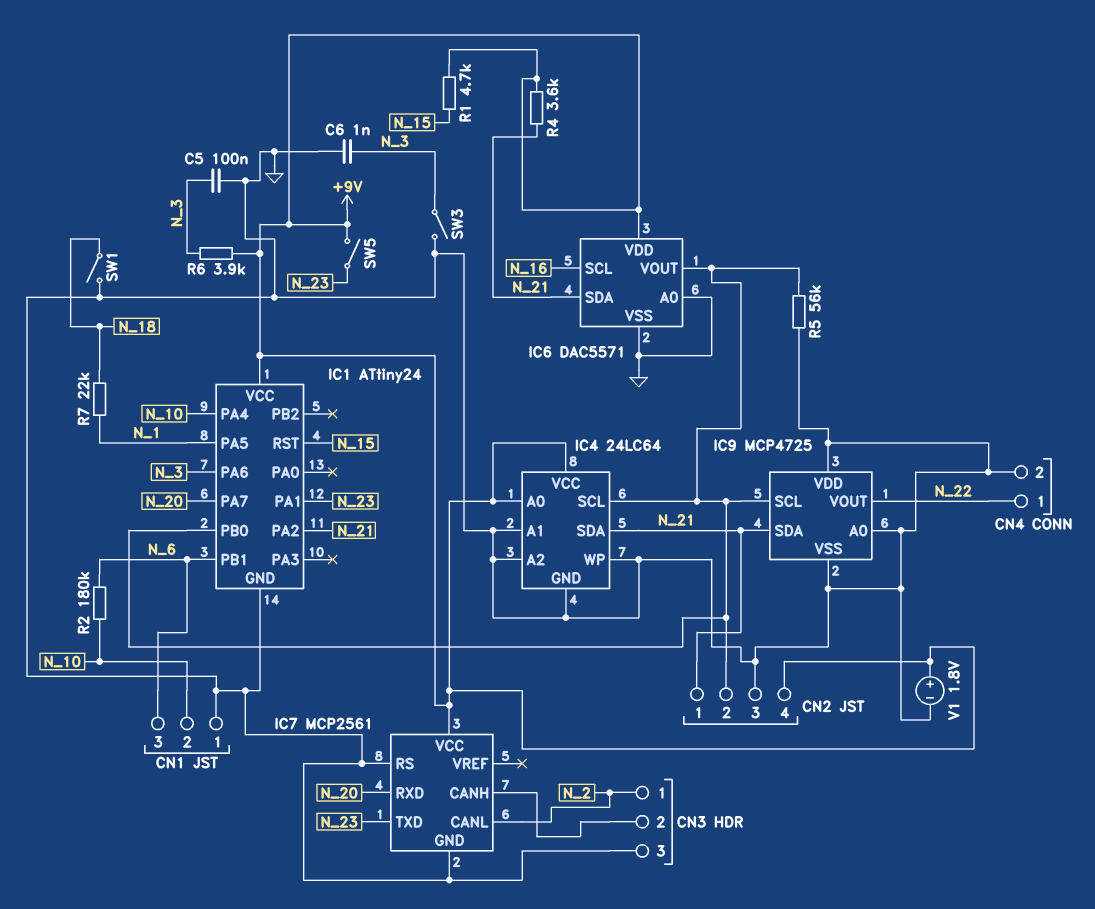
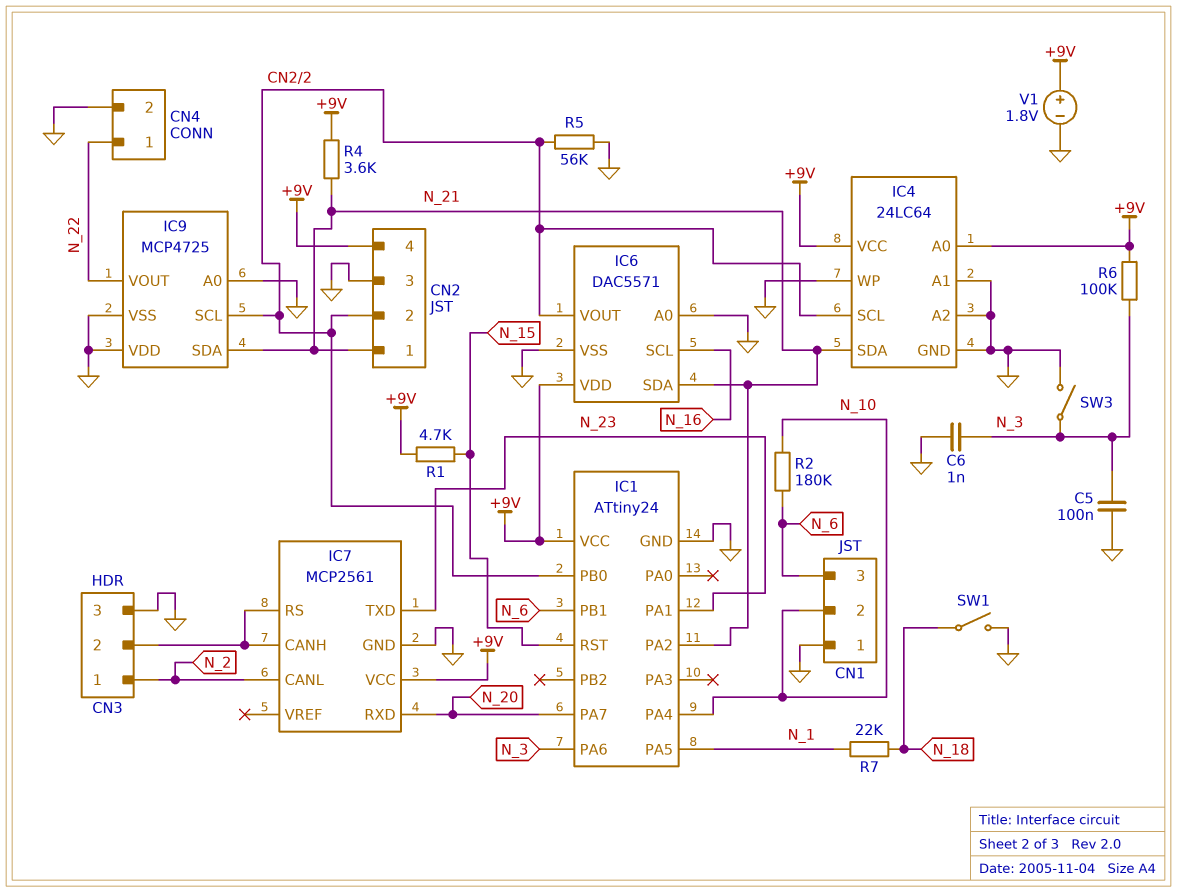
IC7 pin RS: GND -> CN3/2
R6: 3.9k (+9V, N_3) -> 100k (+9V, N_3)
SW5: switch (+9V, N_23) -> none

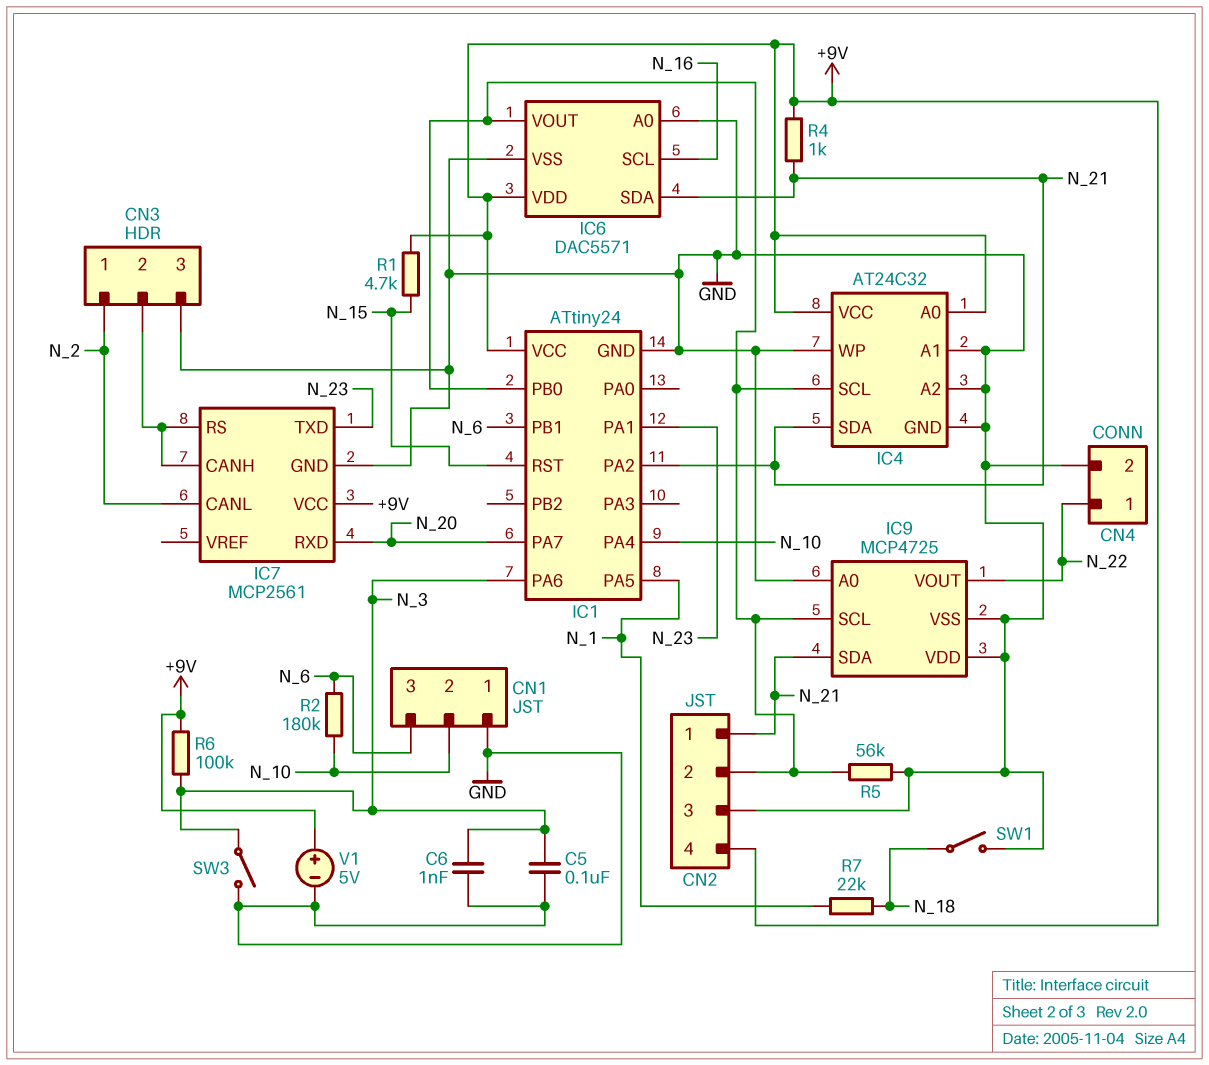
IC4: 24LC64 -> AT24C32
R4: 3.6k (+9V, N_21) -> 1k (+9V, N_21)
V1: 1.8V (plus +9V, minus GND) -> 5V (plus +9V, minus GND)

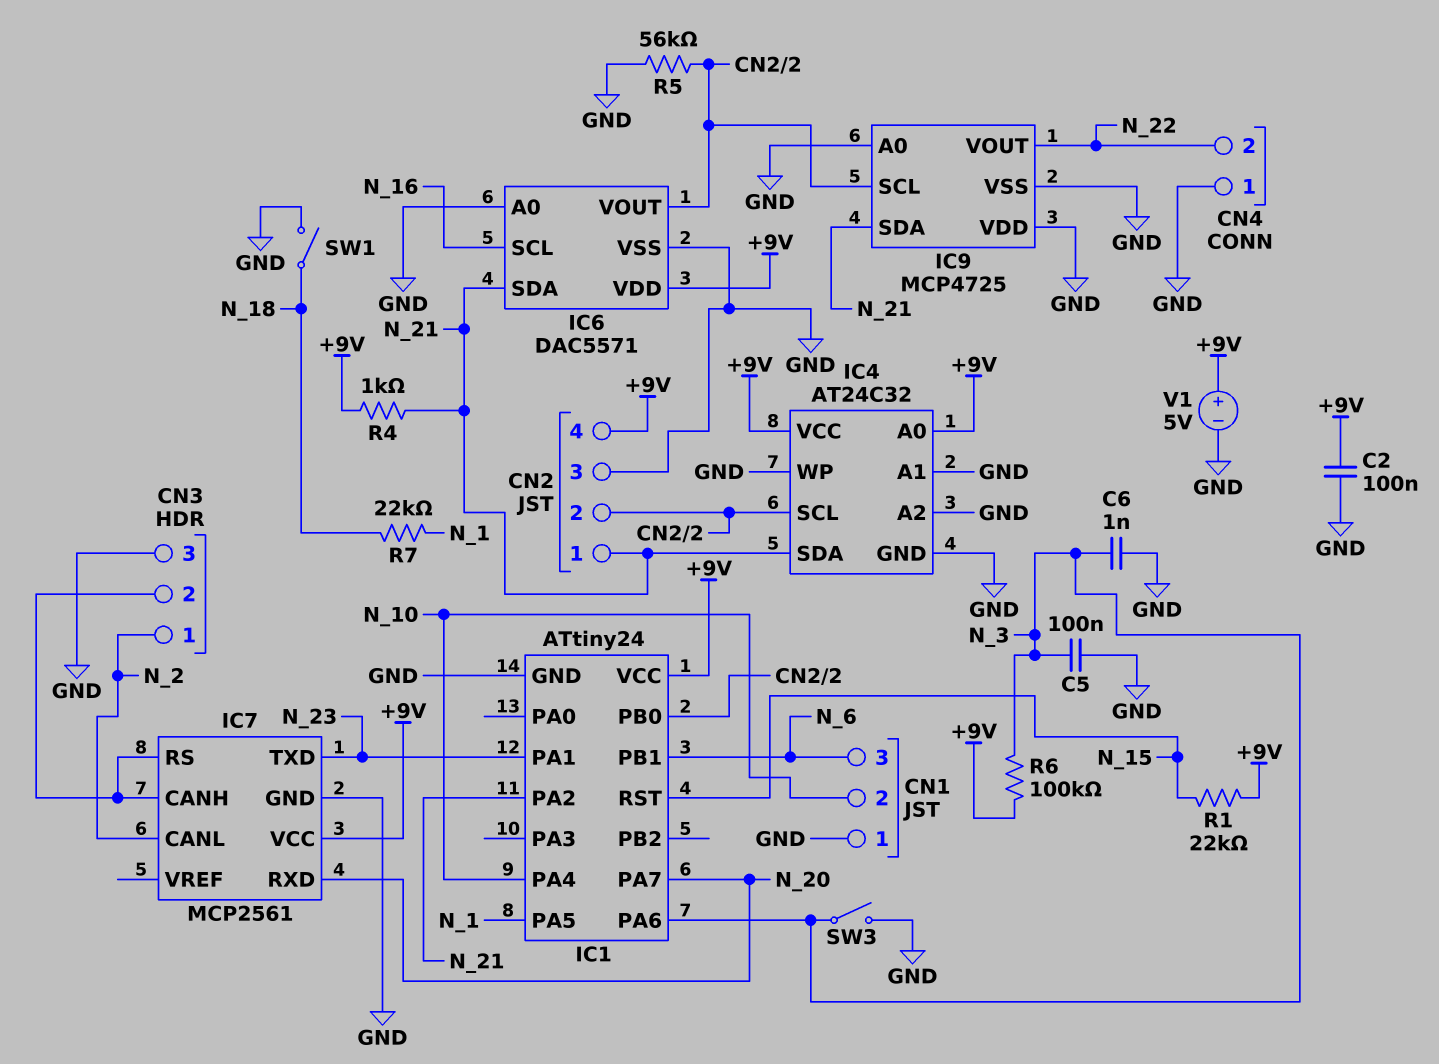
C2: none -> 100nF (+9V, GND)
CN4 pin 1: N_22 -> GND
CN4 pin 2: GND -> N_22
R1: 4.7k (+9V, N_15) -> 22k (+9V, N_15)
R2: 180k (N_6, N_10) -> none

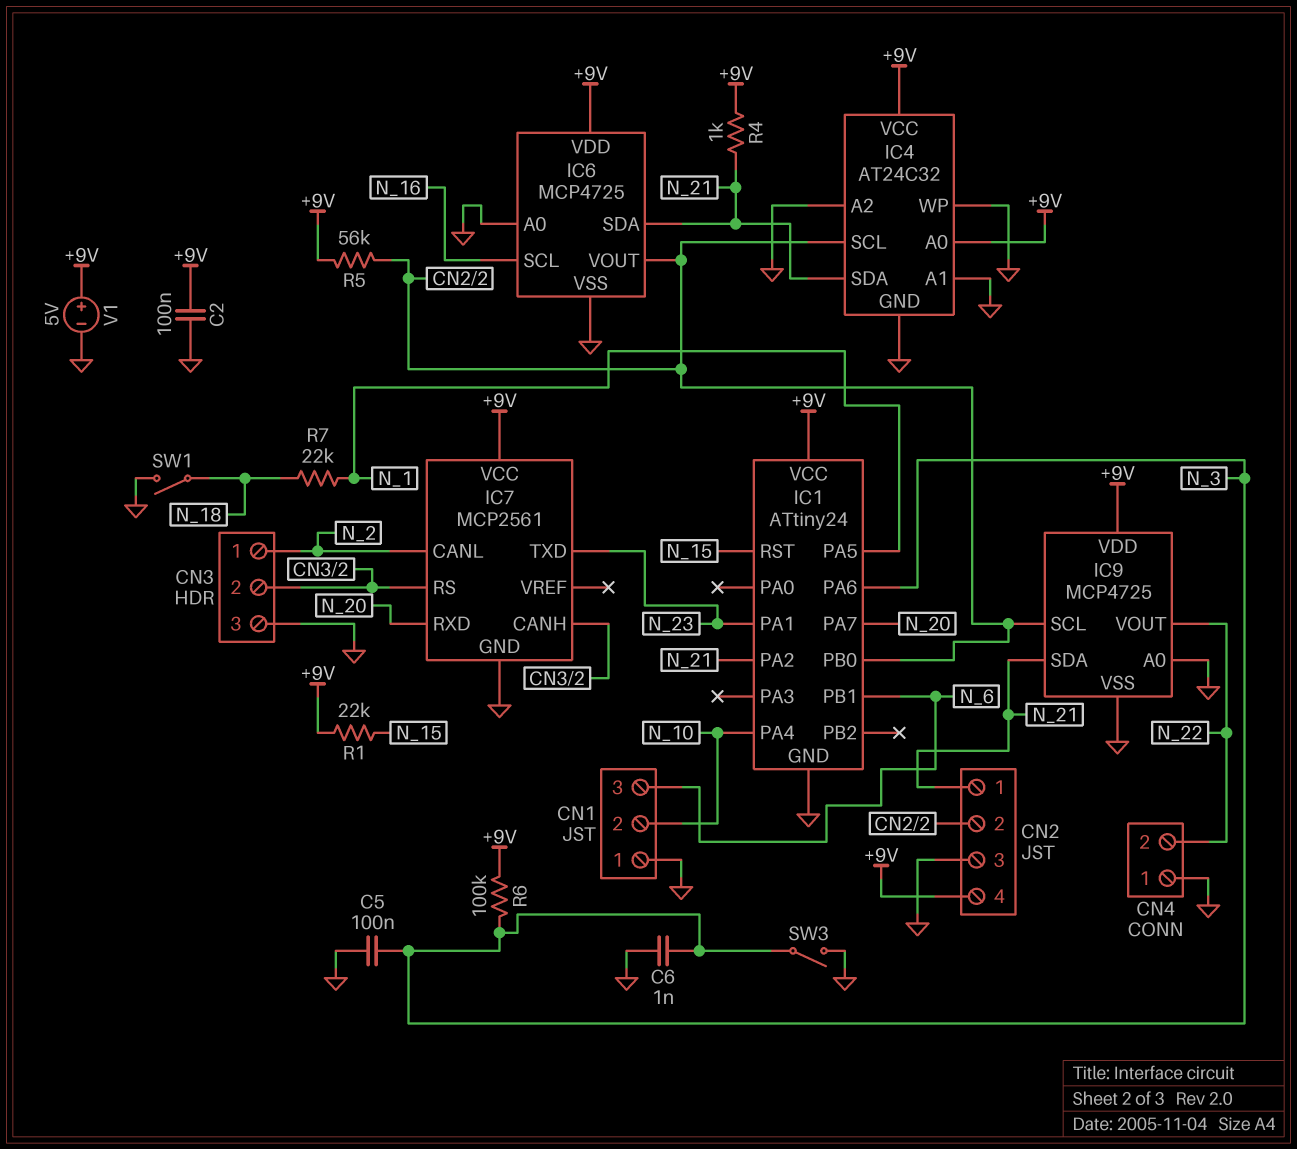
IC6: DAC5571 -> MCP4725
IC9 pin VDD: GND -> +9V
R5: 56k (CN2/2, GND) -> 56k (+9V, CN2/2)

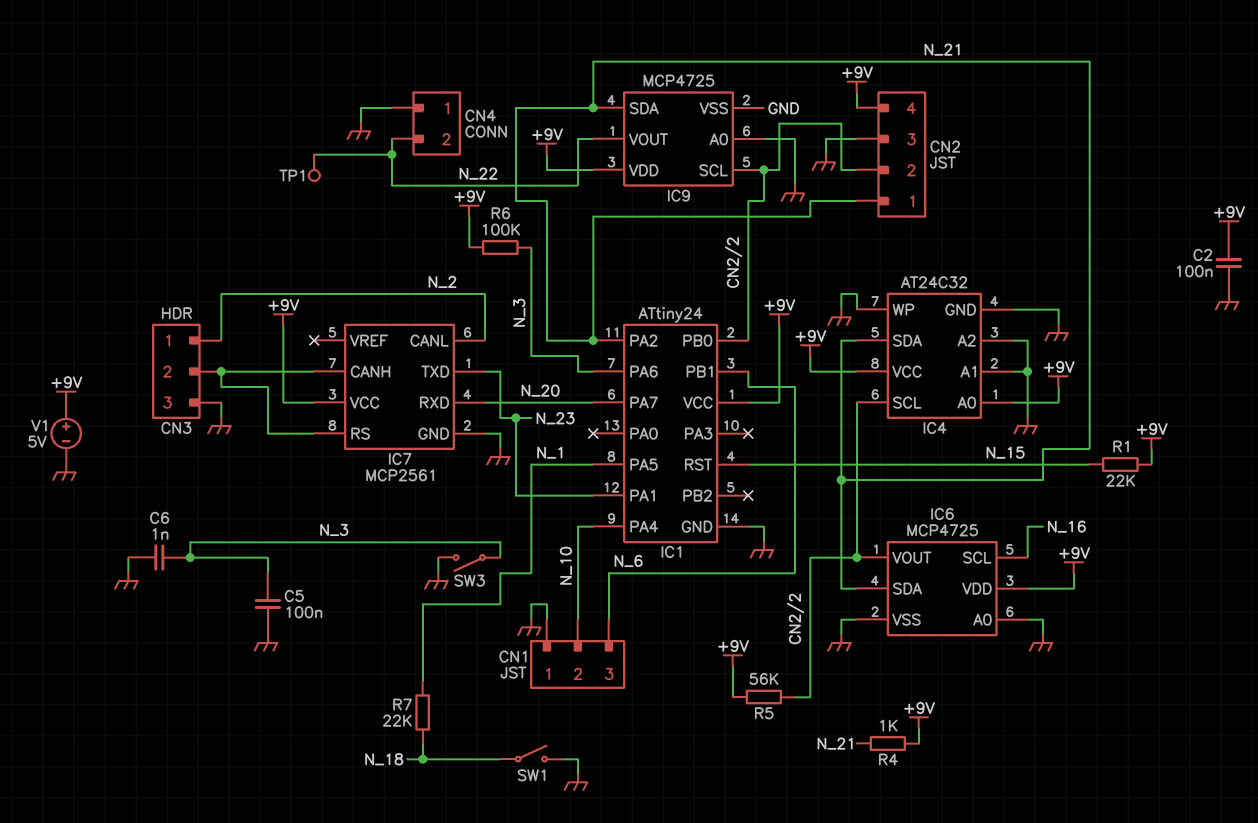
TP1: none -> test point (N_22)

